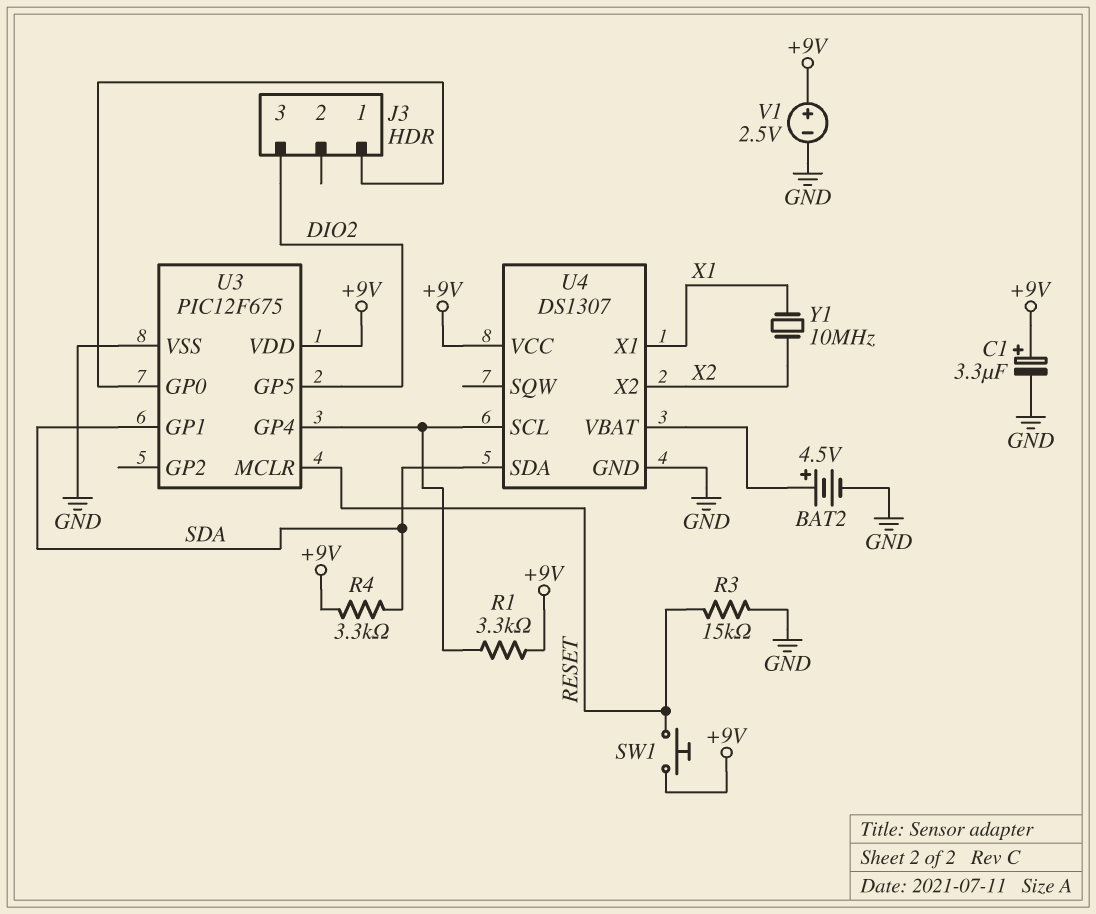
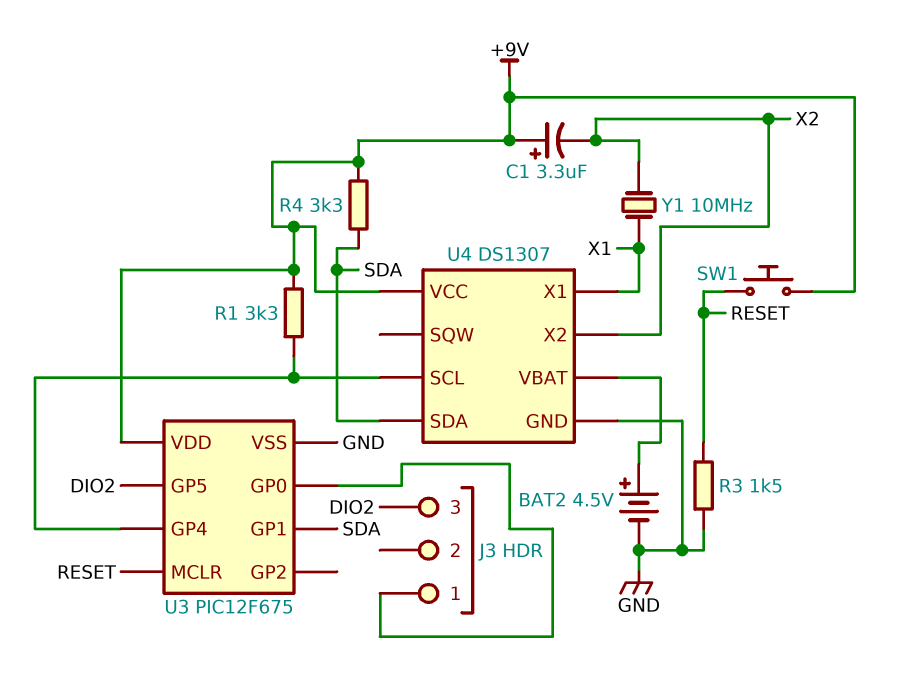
C1: 3.3uF (plus +9V, minus GND) -> 3.3uF (plus +9V, minus X2)
R3: 15k (GND, RESET) -> 1.5k (GND, RESET)
V1: 2.5V (plus +9V, minus GND) -> none

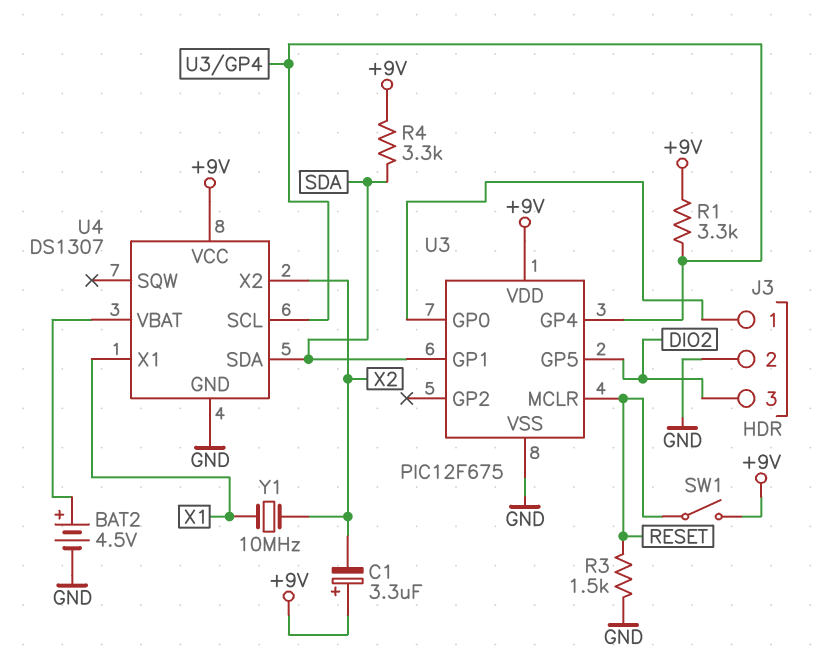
J3 pin 2: none -> GND
SW1: button (+9V, RESET) -> switch (+9V, RESET)

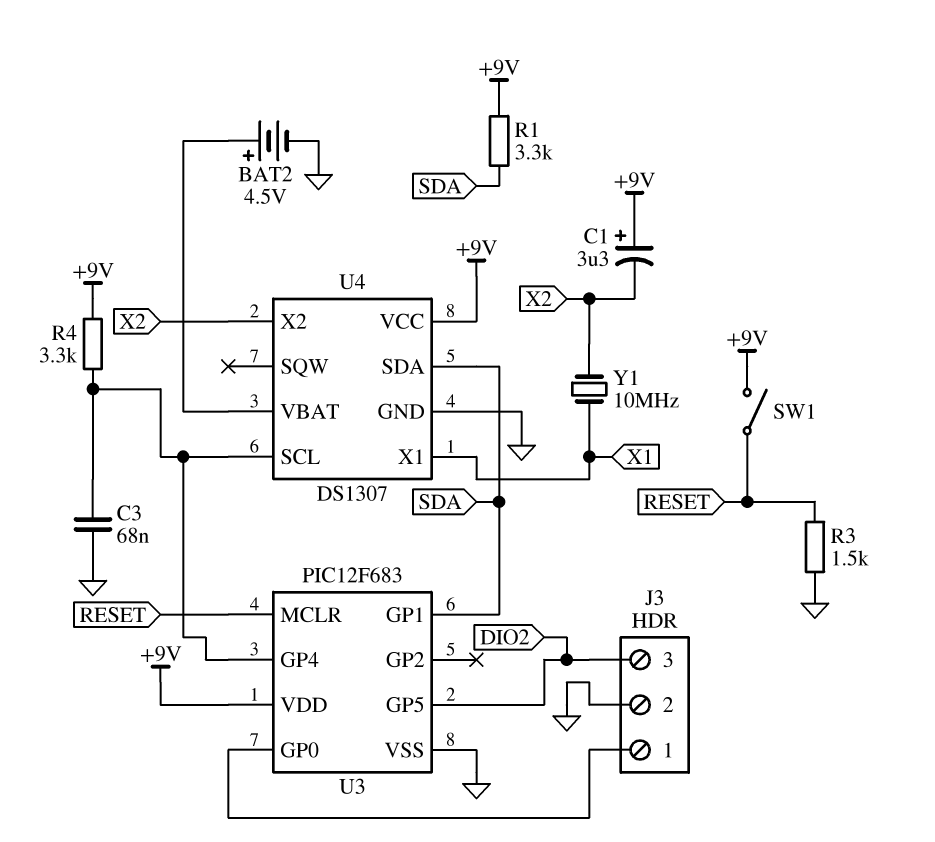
C3: none -> 68nF (GND, U3/GP4)
R1: 3.3k (+9V, U3/GP4) -> 3.3k (+9V, SDA)
R4: 3.3k (+9V, SDA) -> 3.3k (+9V, U3/GP4)
U3: PIC12F675 -> PIC12F683

